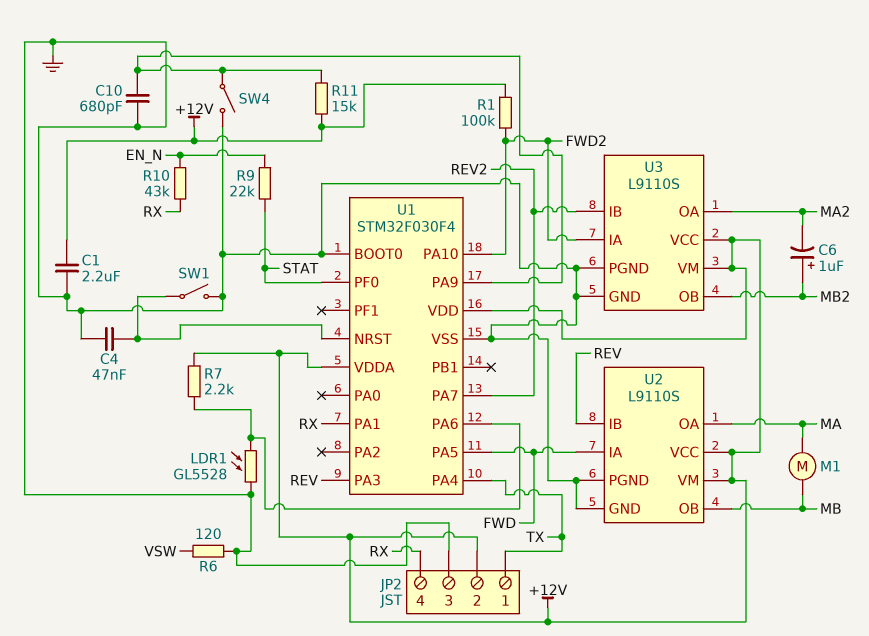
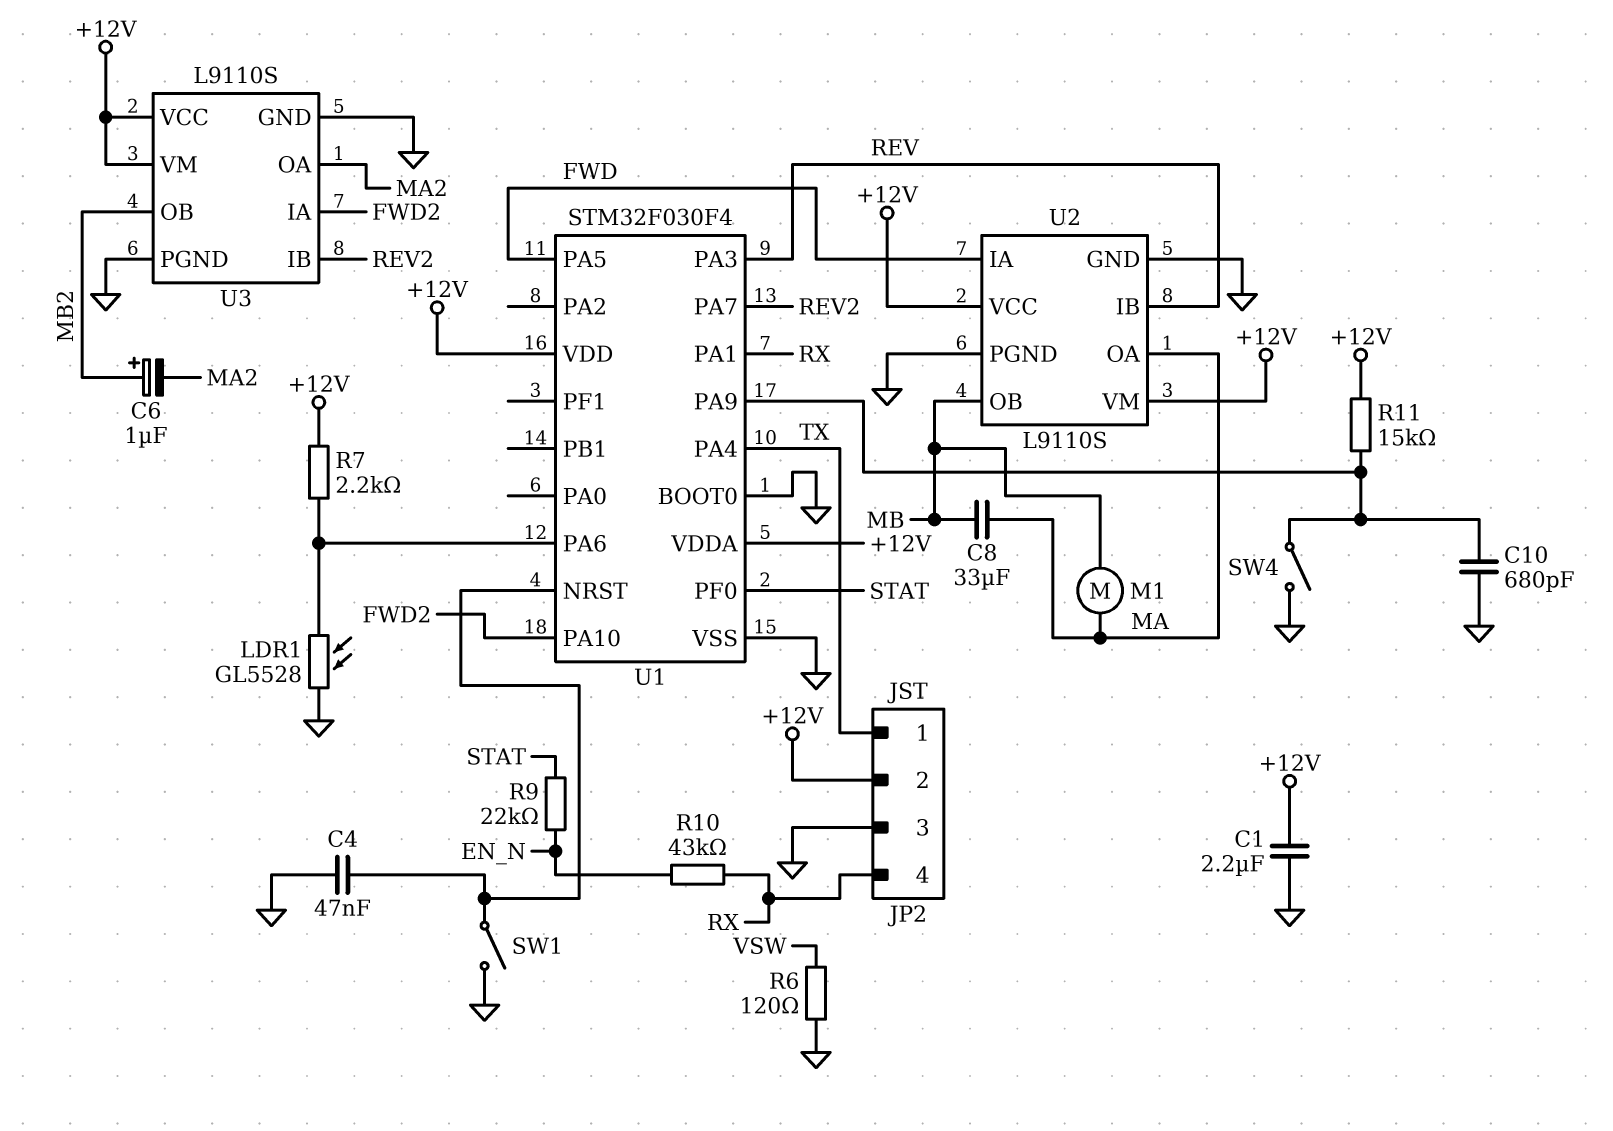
C8: none -> 33uF (MA, MB)
R1: 100k (+12V, FWD2) -> none

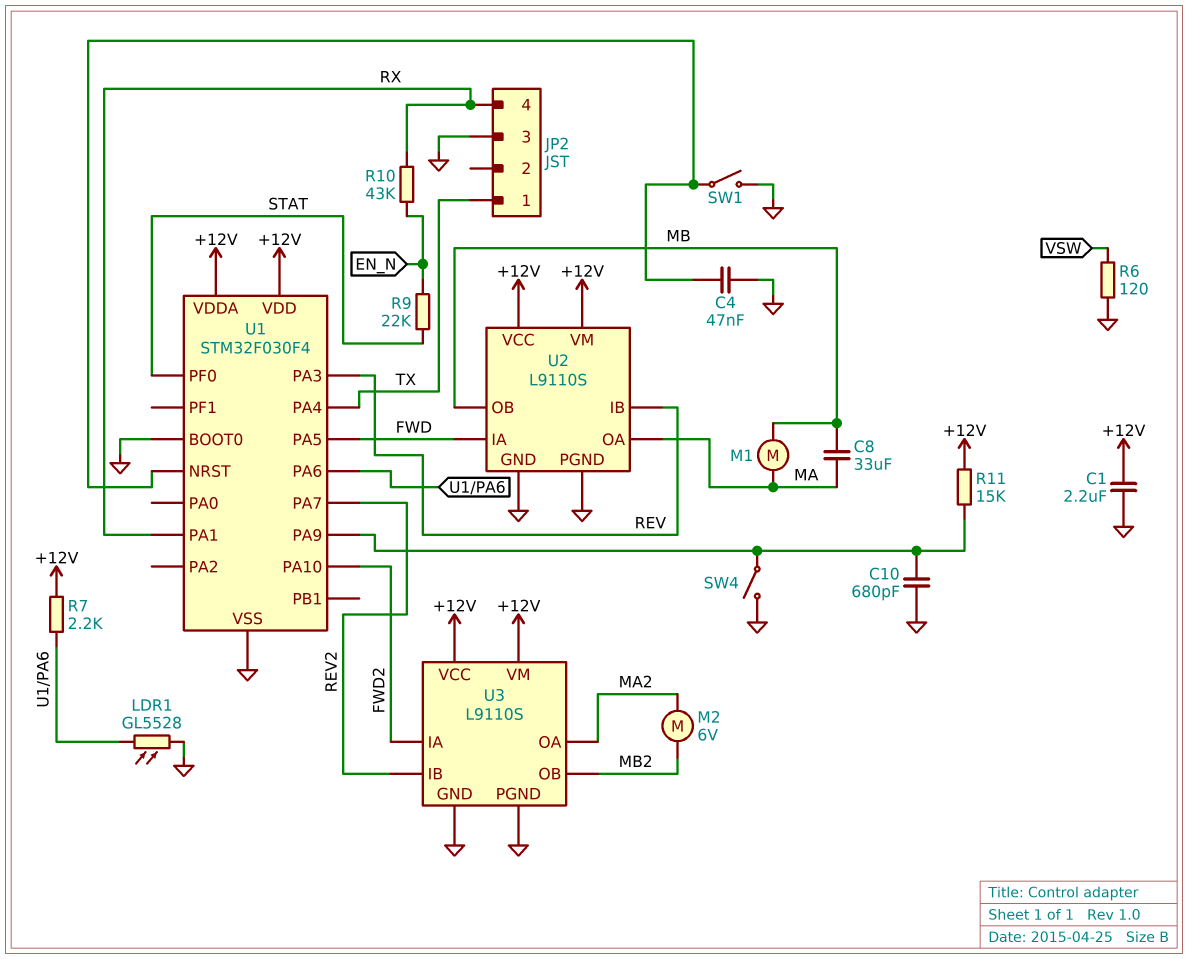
C6: 1uF (plus MB2, minus MA2) -> none
JP2 pin 2: +12V -> none
M2: none -> motor 6V (MA2, MB2)

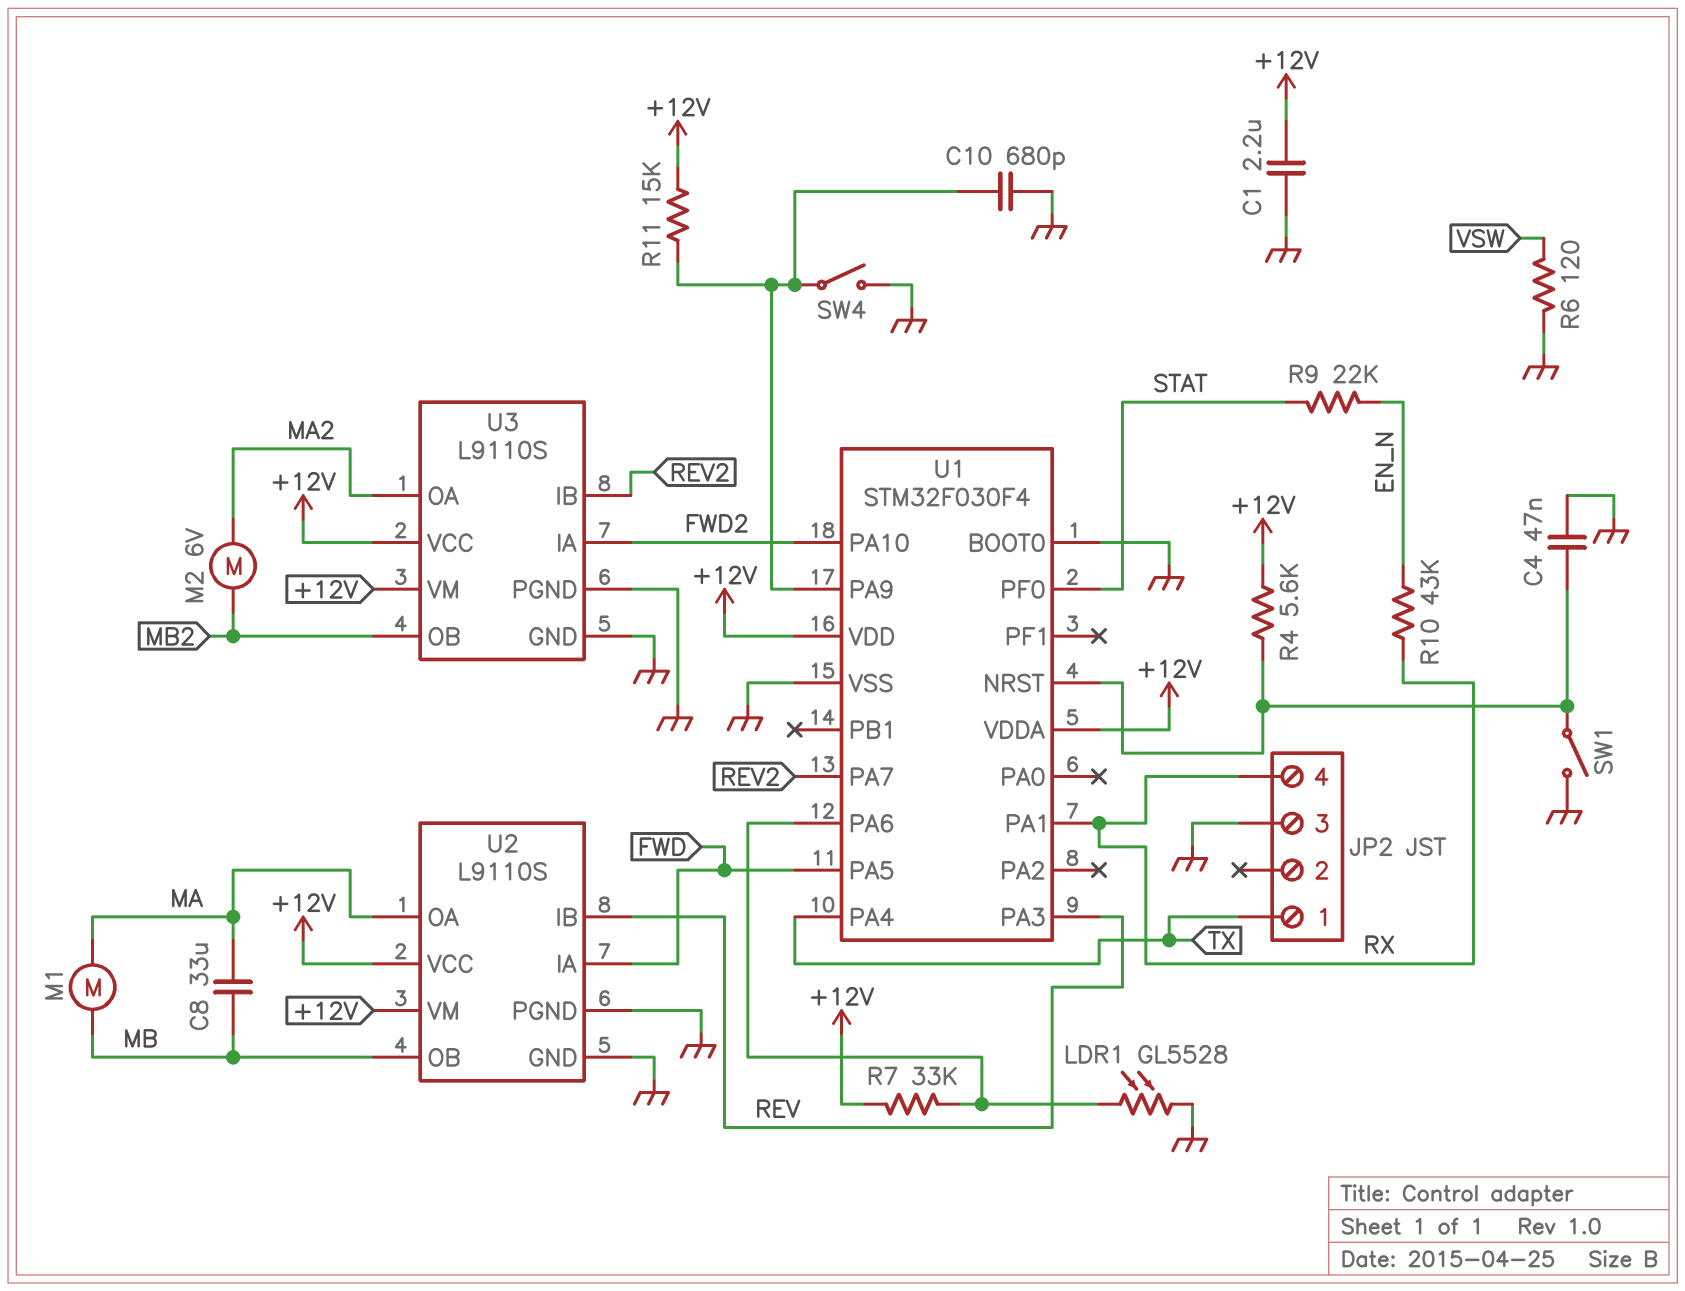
R4: none -> 5.6k (+12V, U1/NRST)
R7: 2.2k (+12V, U1/PA6) -> 33k (+12V, U1/PA6)

